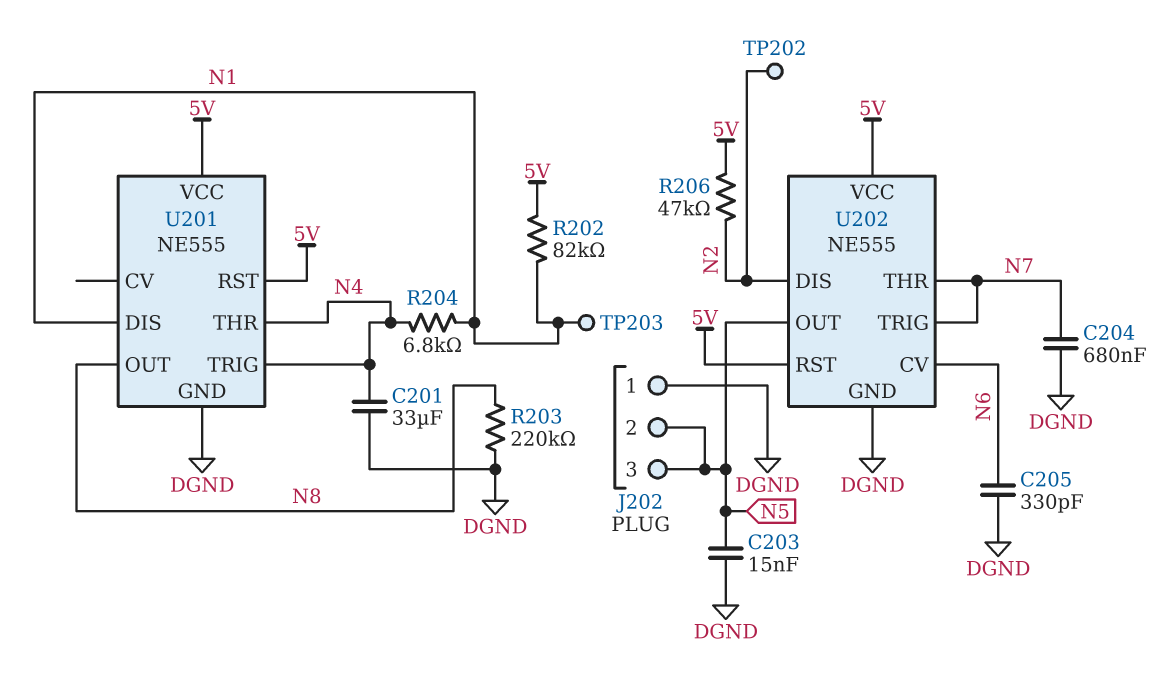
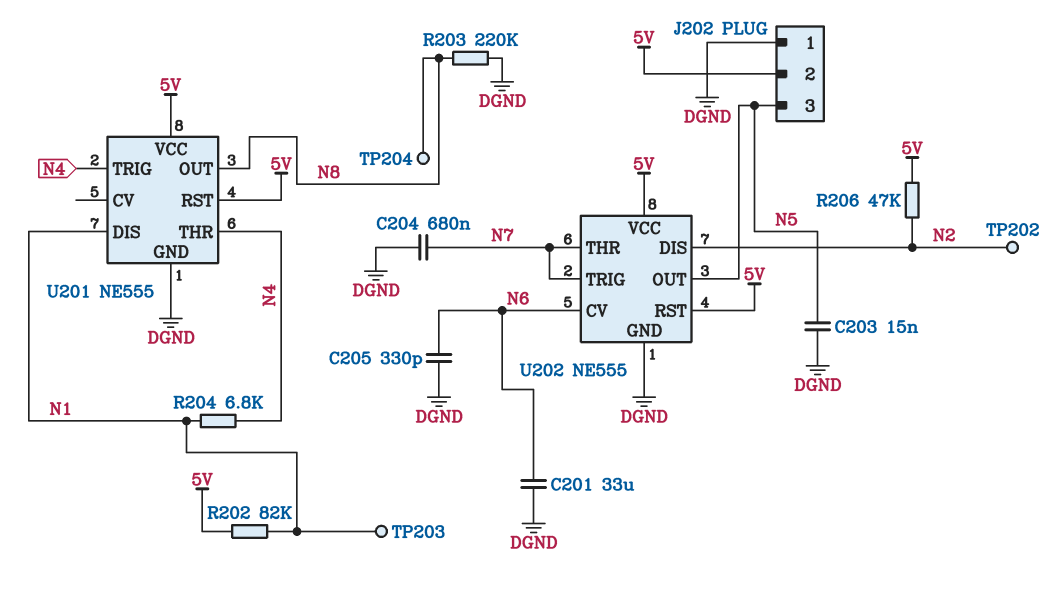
C201: 33uF (DGND, N4) -> 33uF (DGND, N6)
J202 pin 2: N5 -> 5V
TP204: none -> test point (N8)

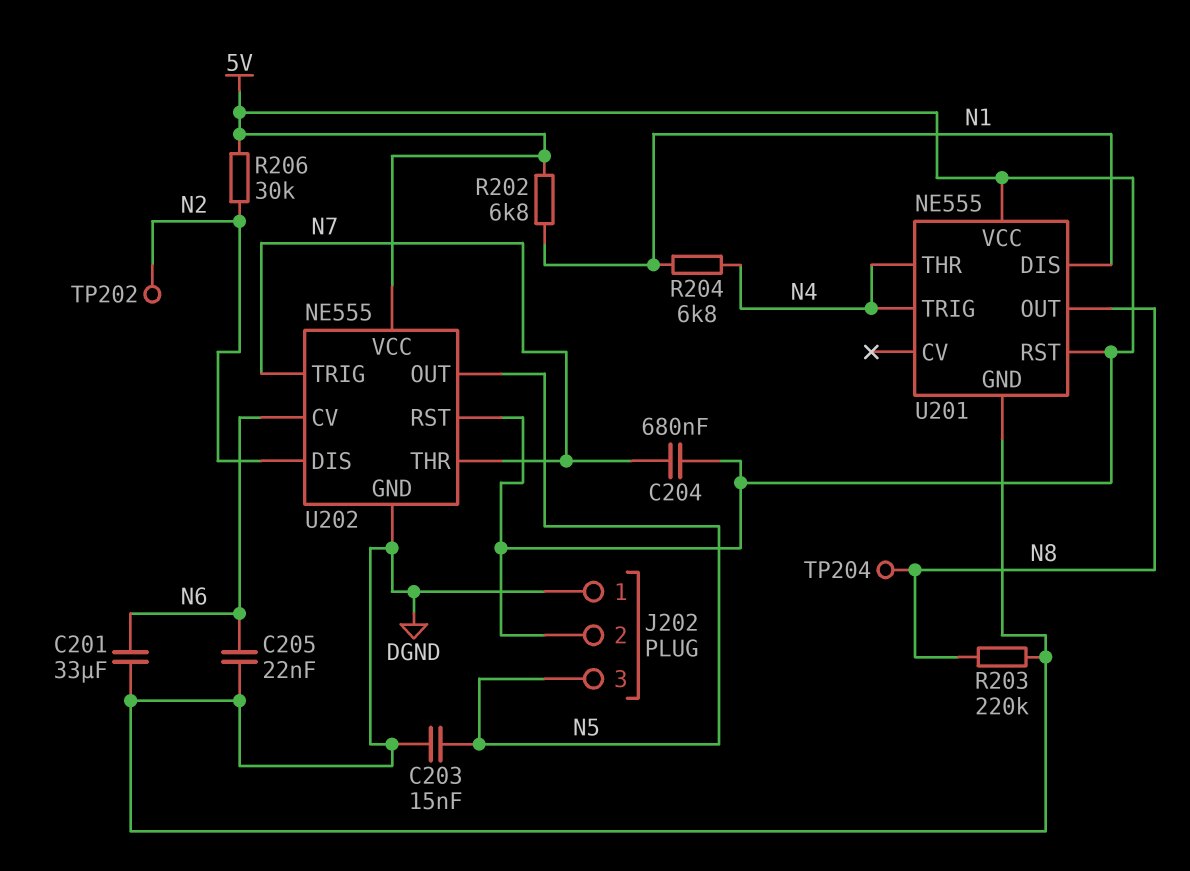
C204: 680nF (DGND, N7) -> 680nF (5V, N7)
C205: 330pF (DGND, N6) -> 22nF (DGND, N6)
R202: 82k (5V, N1) -> 6.8k (5V, N1)
R206: 47k (5V, N2) -> 30k (5V, N2)
TP203: test point (N1) -> none

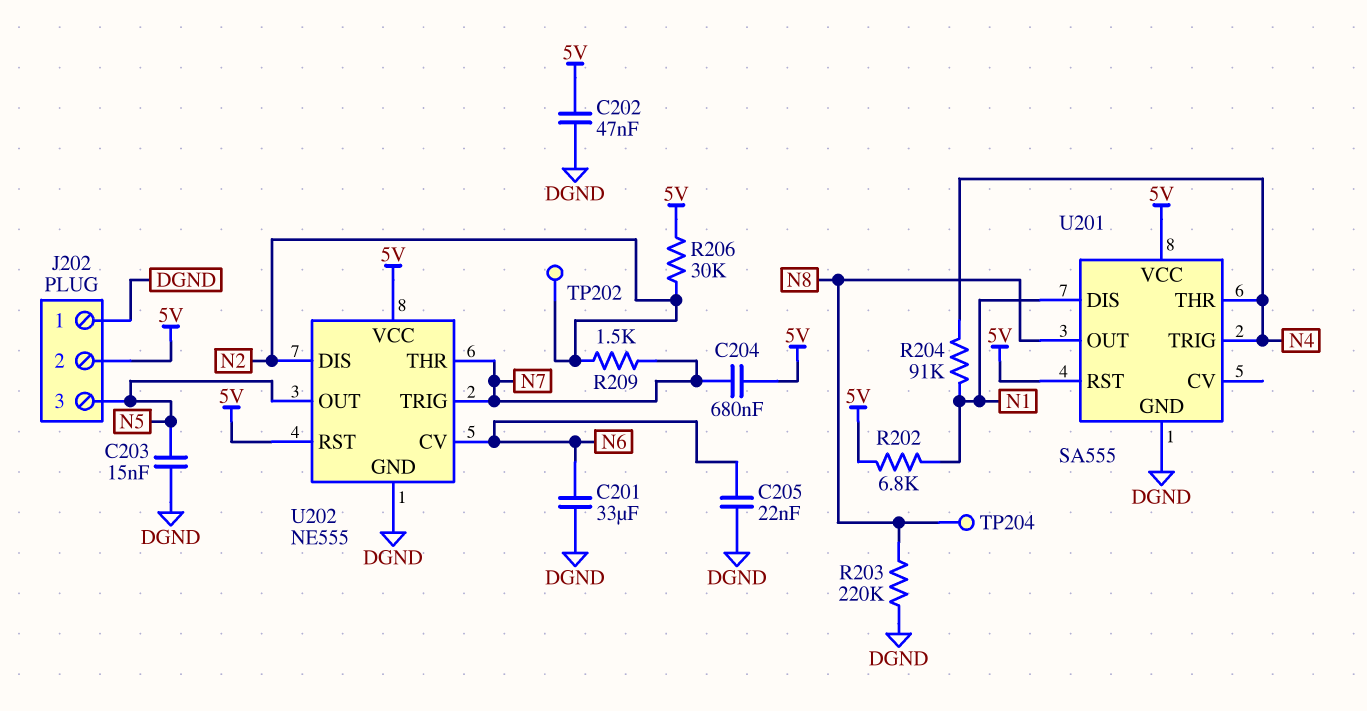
C202: none -> 47nF (5V, DGND)
R204: 6.8k (N1, N4) -> 91k (N1, N4)
R209: none -> 1.5k (N2, N7)
U201: NE555 -> SA555

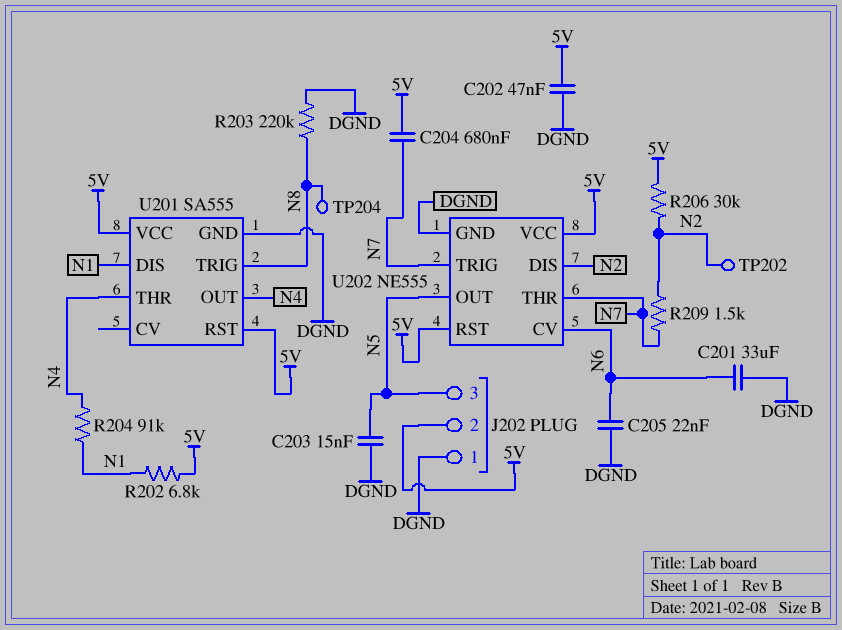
U201 pin OUT: N8 -> N4
U201 pin TRIG: N4 -> N8

